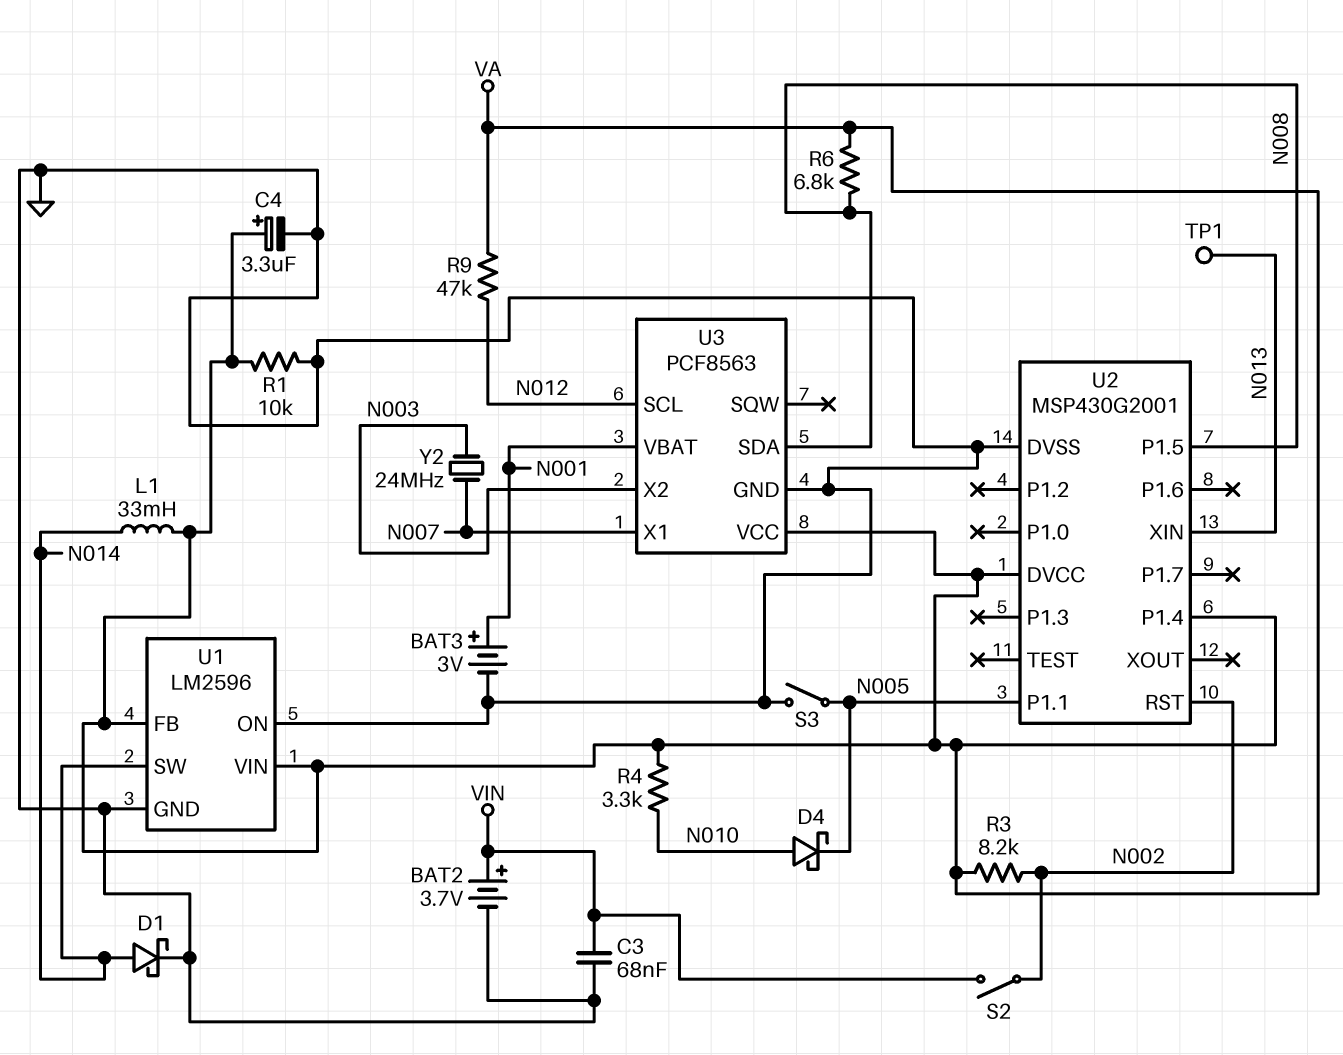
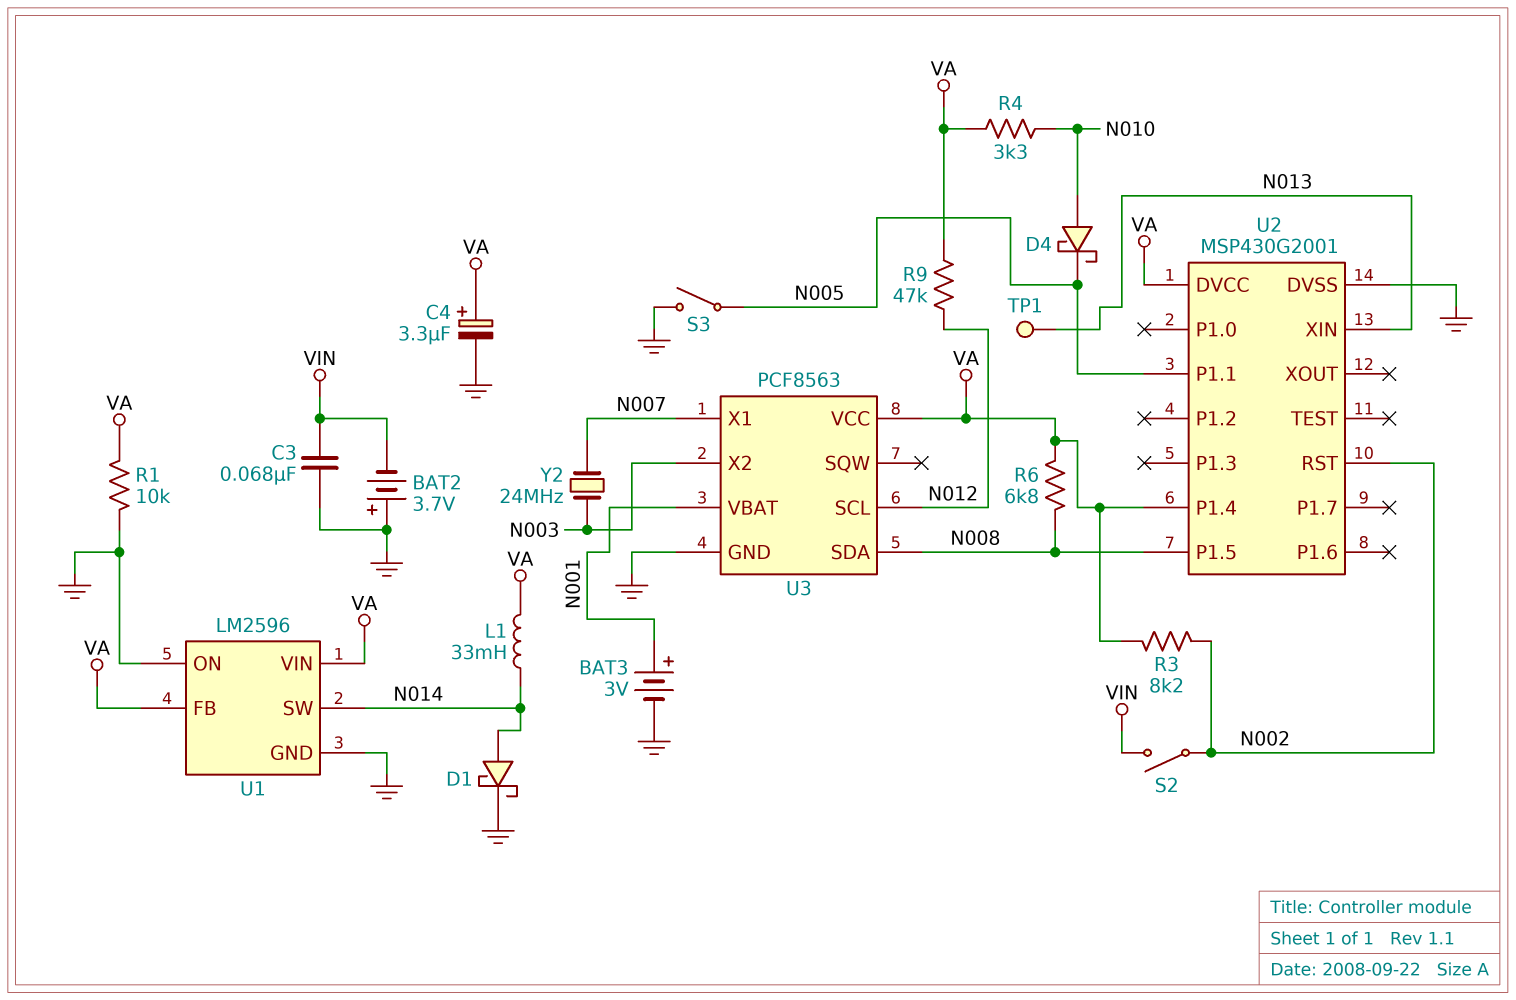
BAT2: 3.7V (plus VIN, minus GND) -> 3.7V (plus GND, minus VIN)

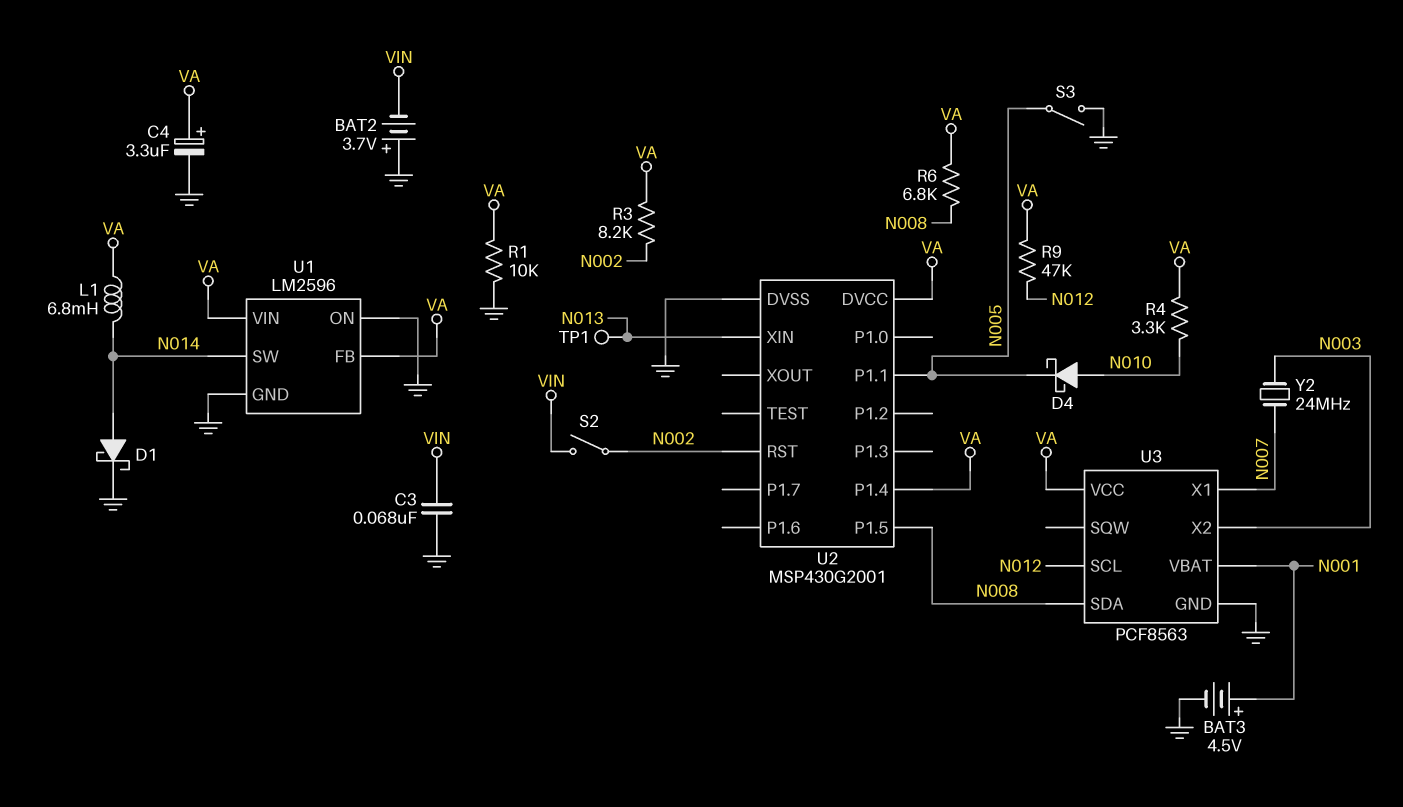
BAT3: 3V (plus N001, minus GND) -> 4.5V (plus N001, minus GND)
L1: 33mH (N014, VA) -> 6.8mH (N014, VA)

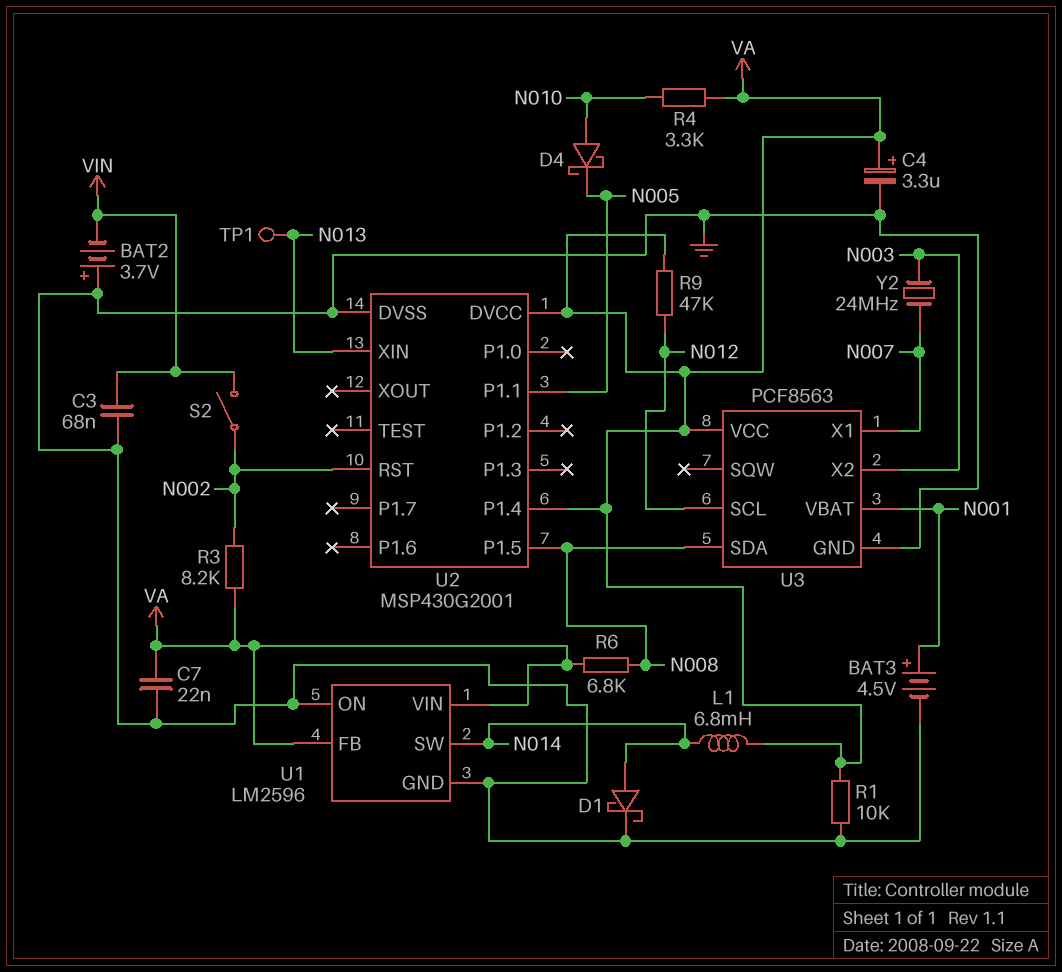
C7: none -> 22nF (GND, VA)
S3: switch (GND, N005) -> none

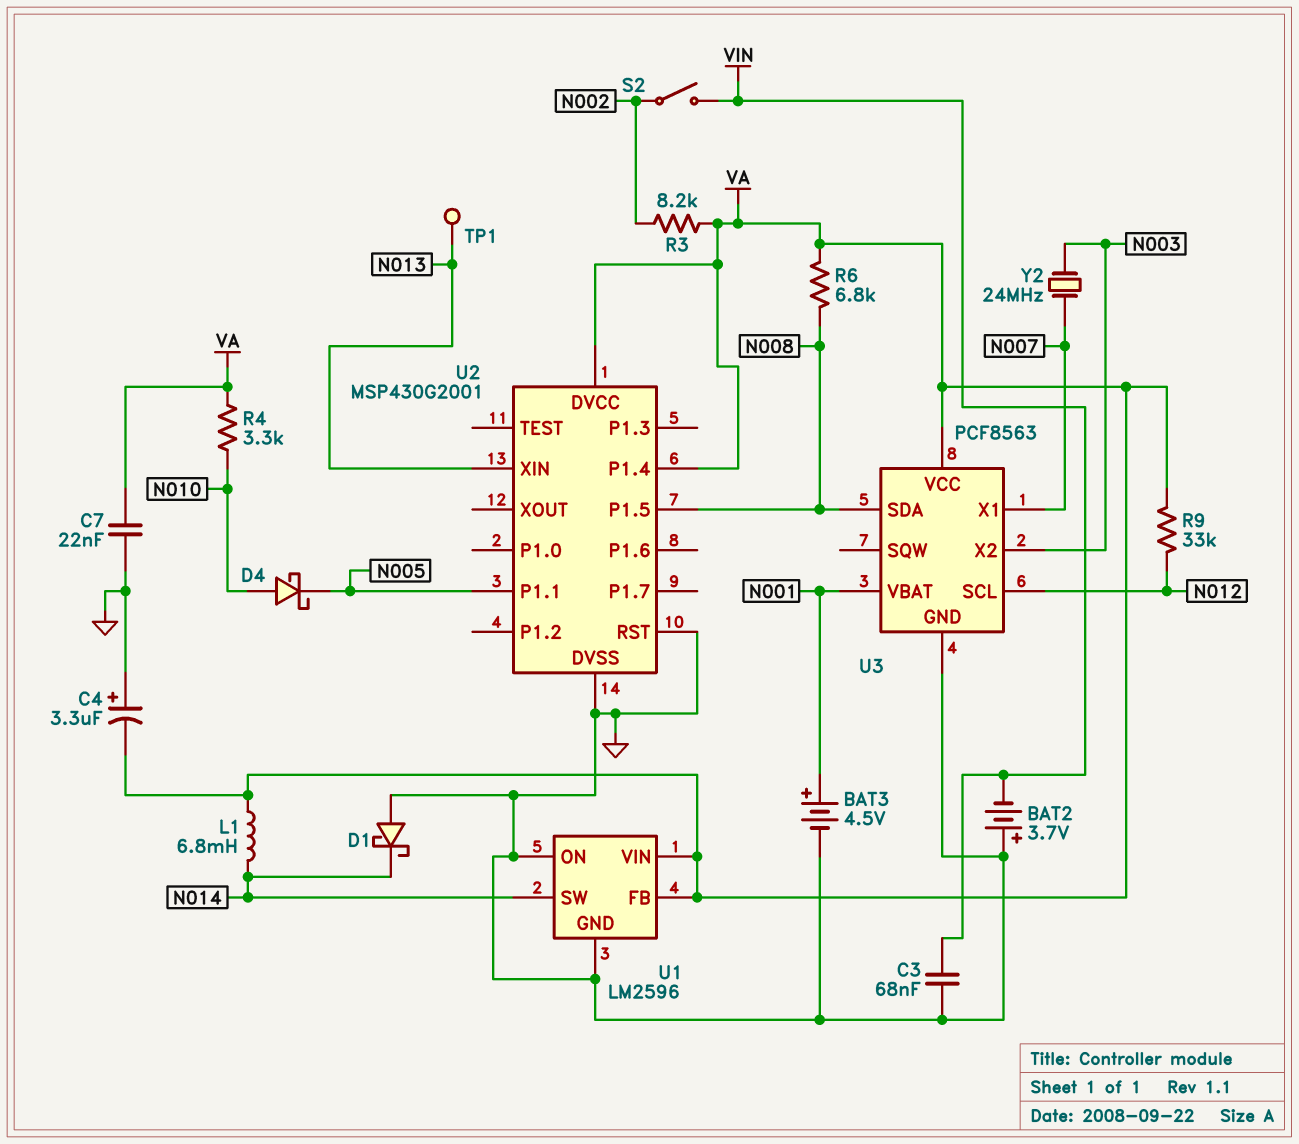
C4: 3.3uF (plus VA, minus GND) -> 3.3uF (plus GND, minus VA)
D1: schottky (A N014, K GND) -> schottky (A GND, K N014)
R1: 10k (GND, VA) -> none
R9: 47k (N012, VA) -> 33k (N012, VA)
U2 pin RST: N002 -> GND

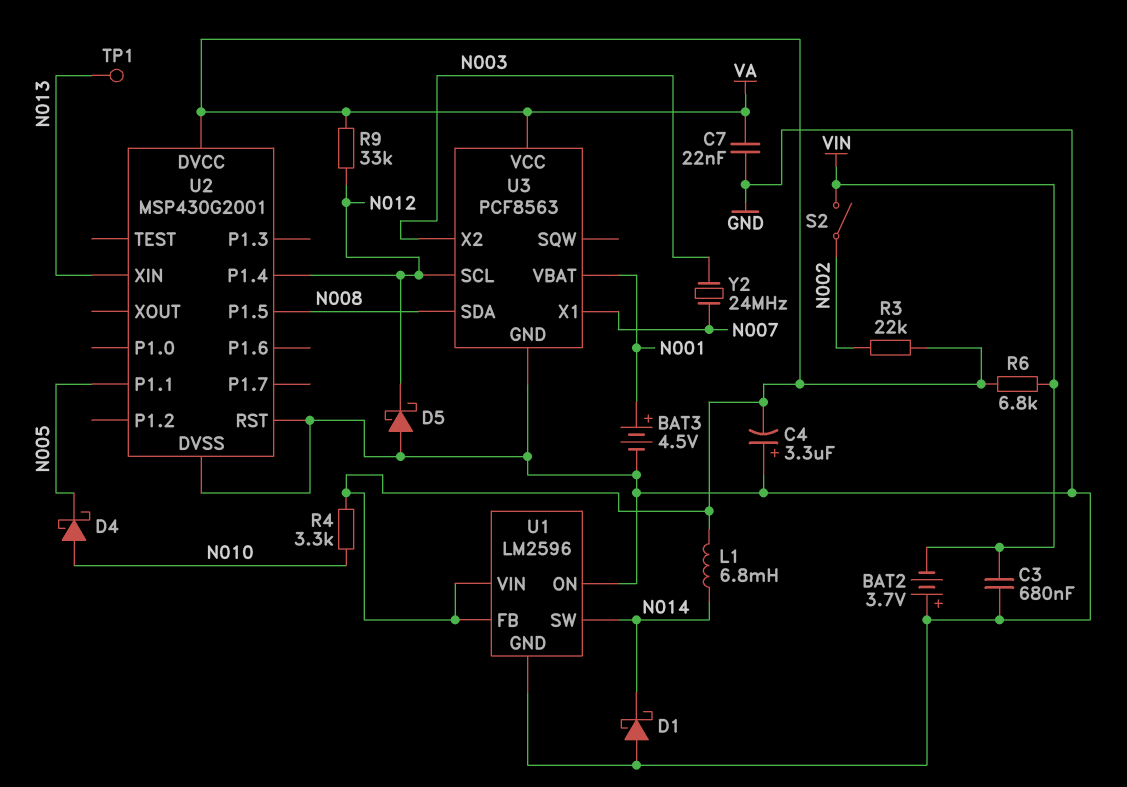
C3: 68nF (GND, VIN) -> 680nF (GND, VIN)
D5: none -> schottky (A GND, K N012)
R3: 8.2k (N002, VA) -> 22k (N002, VA)
R6: 6.8k (N008, VA) -> 6.8k (VA, VIN)
U2 pin P1.4: VA -> N012

